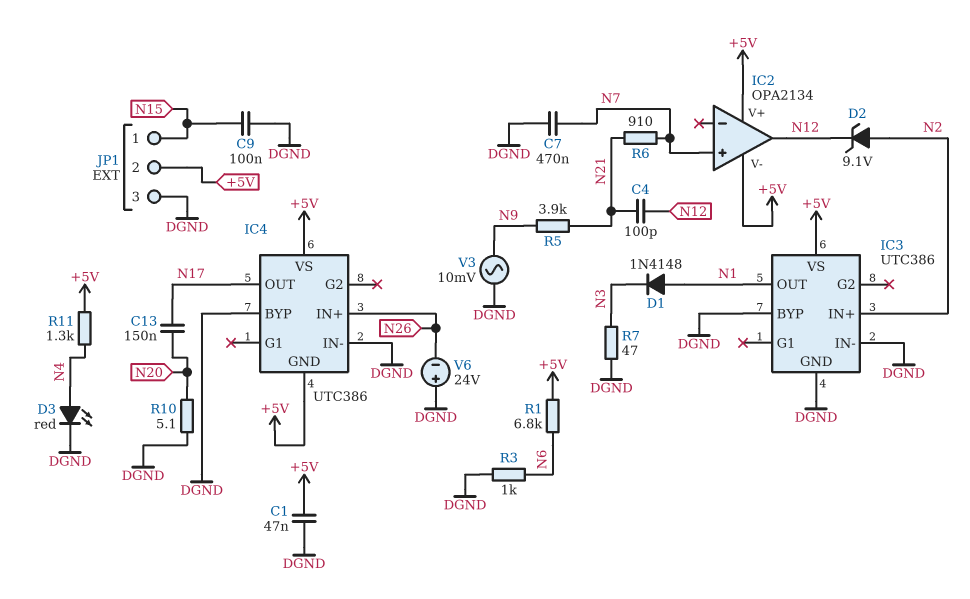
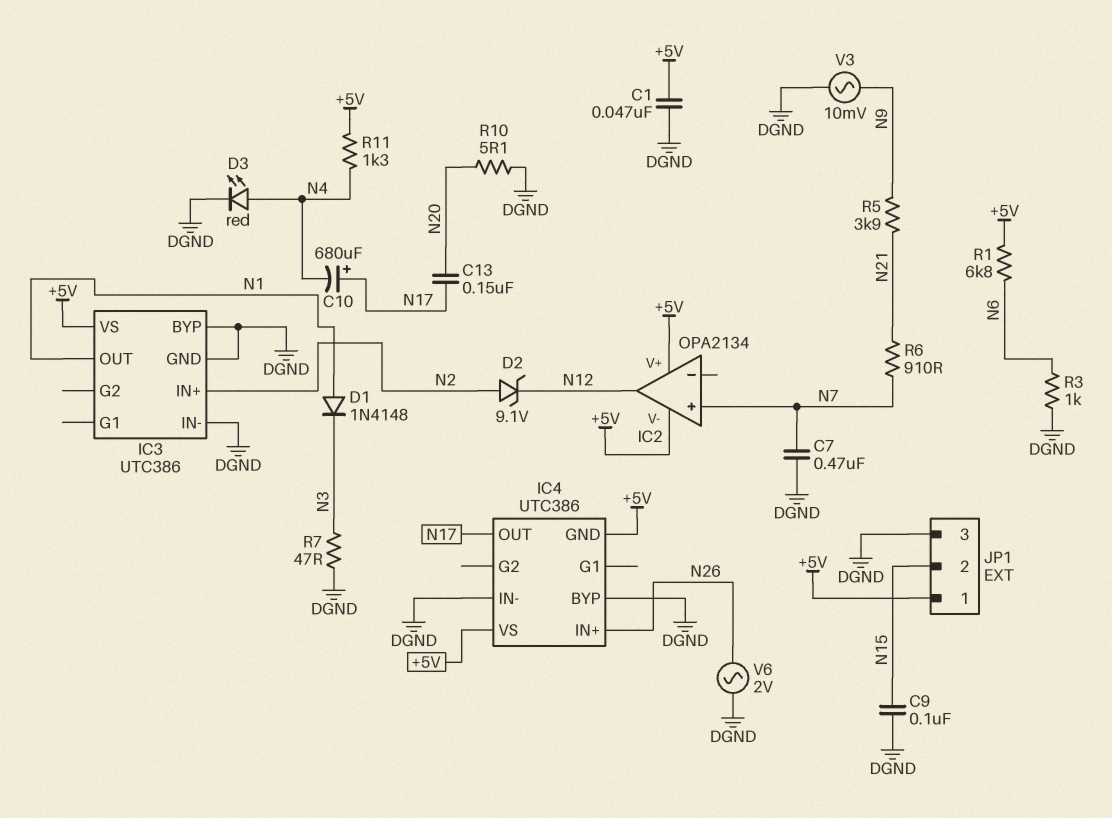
C4: 100pF (N12, N21) -> none
C10: none -> 680uF (plus N17, minus N4)
JP1 pin 1: N15 -> +5V
JP1 pin 2: +5V -> N15
V6: 24V (plus DGND, minus N26) -> AC 2V (DGND, N26)

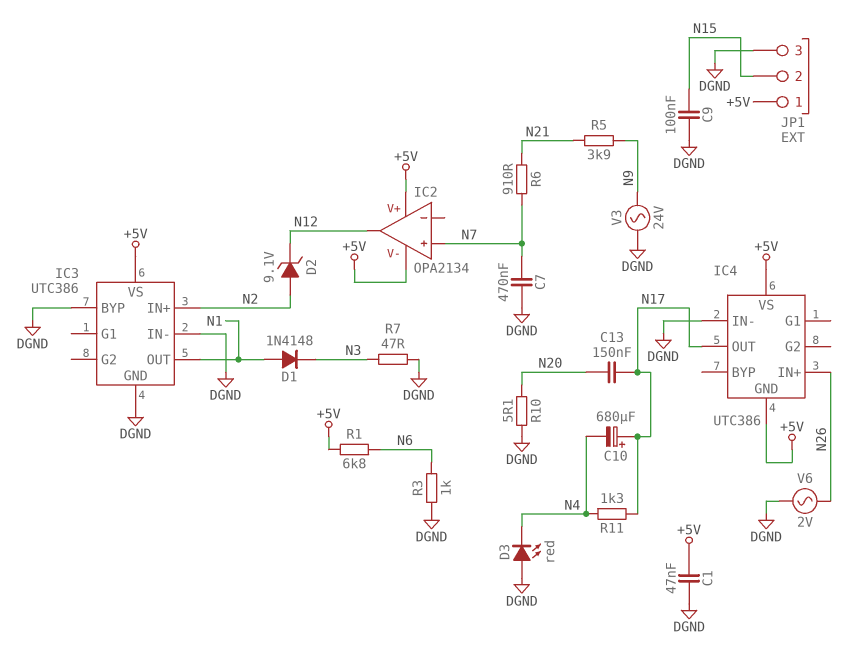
D3: LED red (A N4, K DGND) -> LED red (A DGND, K N4)
IC4 pin BYP: DGND -> none
R11: 1.3k (+5V, N4) -> 1.3k (N4, N17)
V3: AC 10mV (DGND, N9) -> AC 24V (DGND, N9)

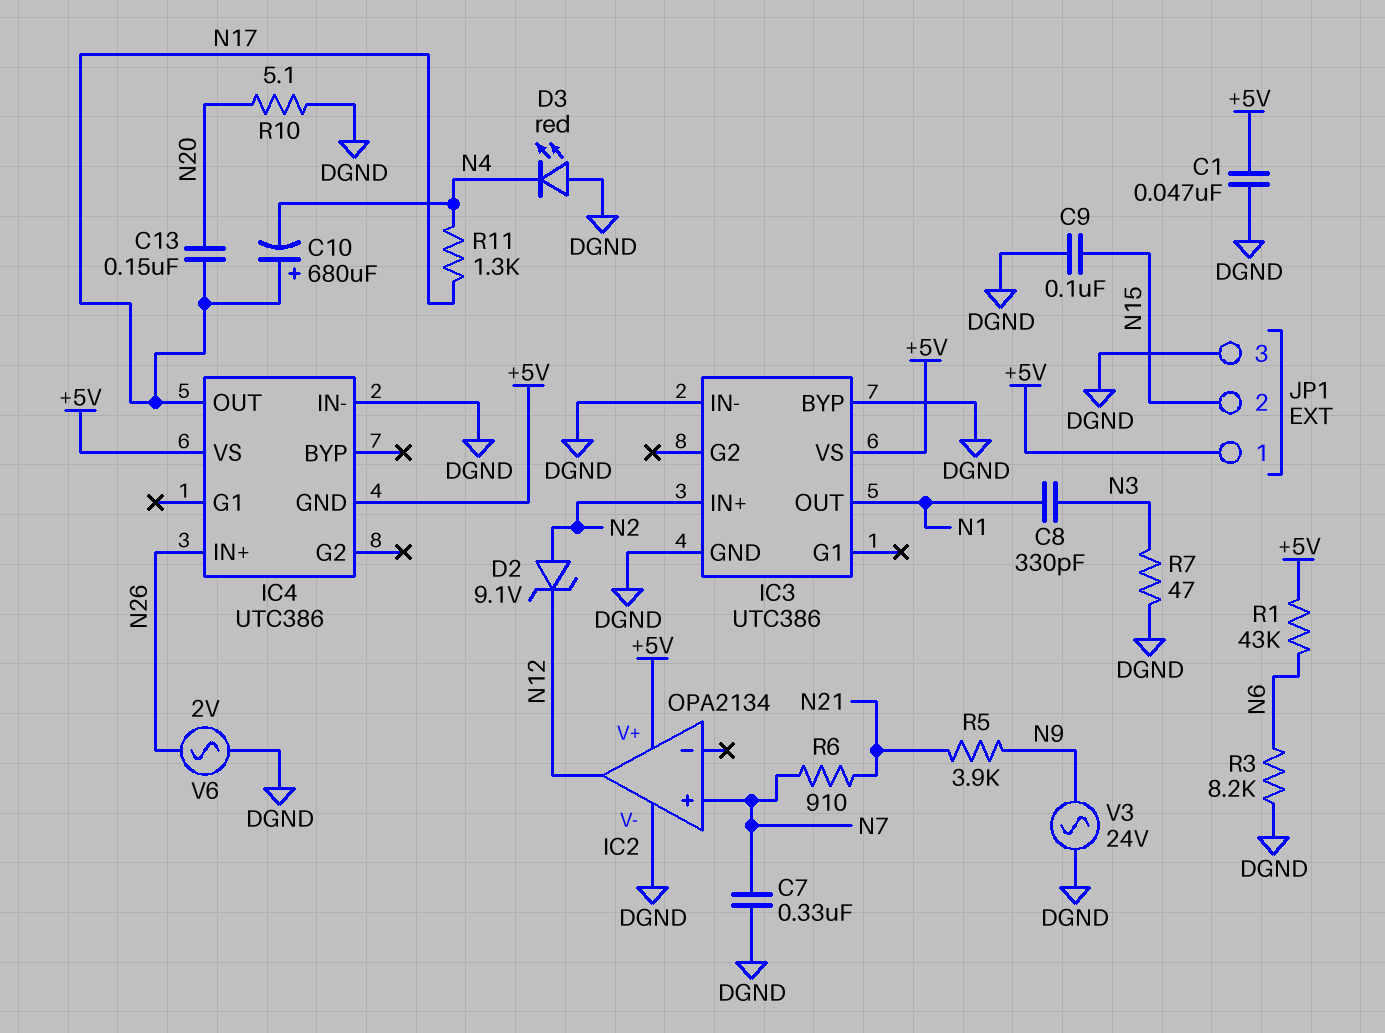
C7: 470nF (DGND, N7) -> 330nF (DGND, N7)
C8: none -> 330pF (N1, N3)
D1: diode 1N4148 (A N1, K N3) -> none
IC2 pin V-: +5V -> DGND
R1: 6.8k (+5V, N6) -> 43k (+5V, N6)
R3: 1k (DGND, N6) -> 8.2k (DGND, N6)

